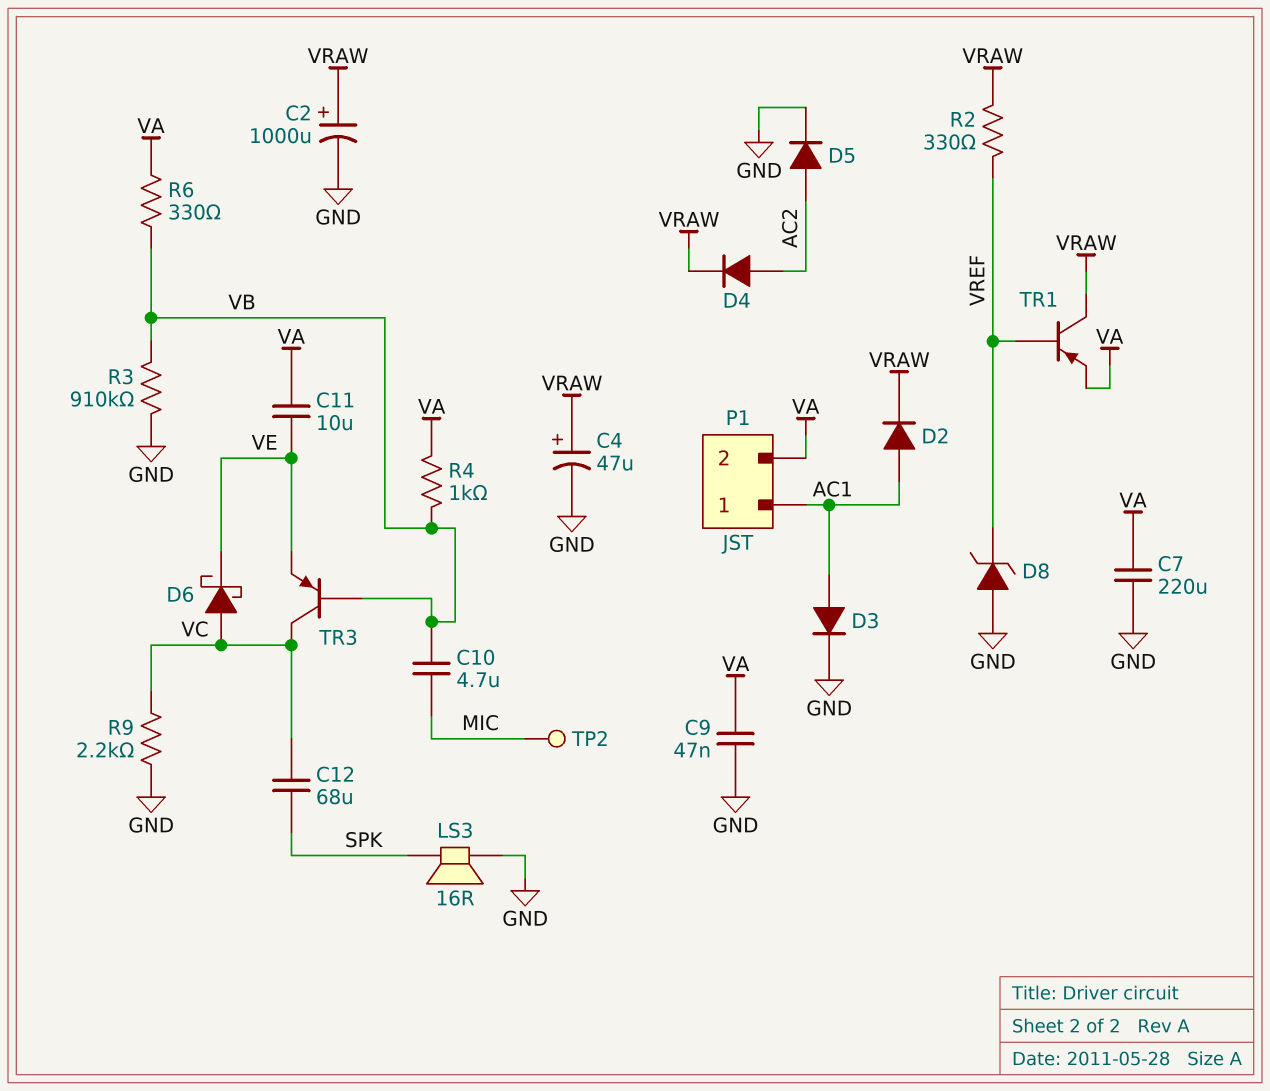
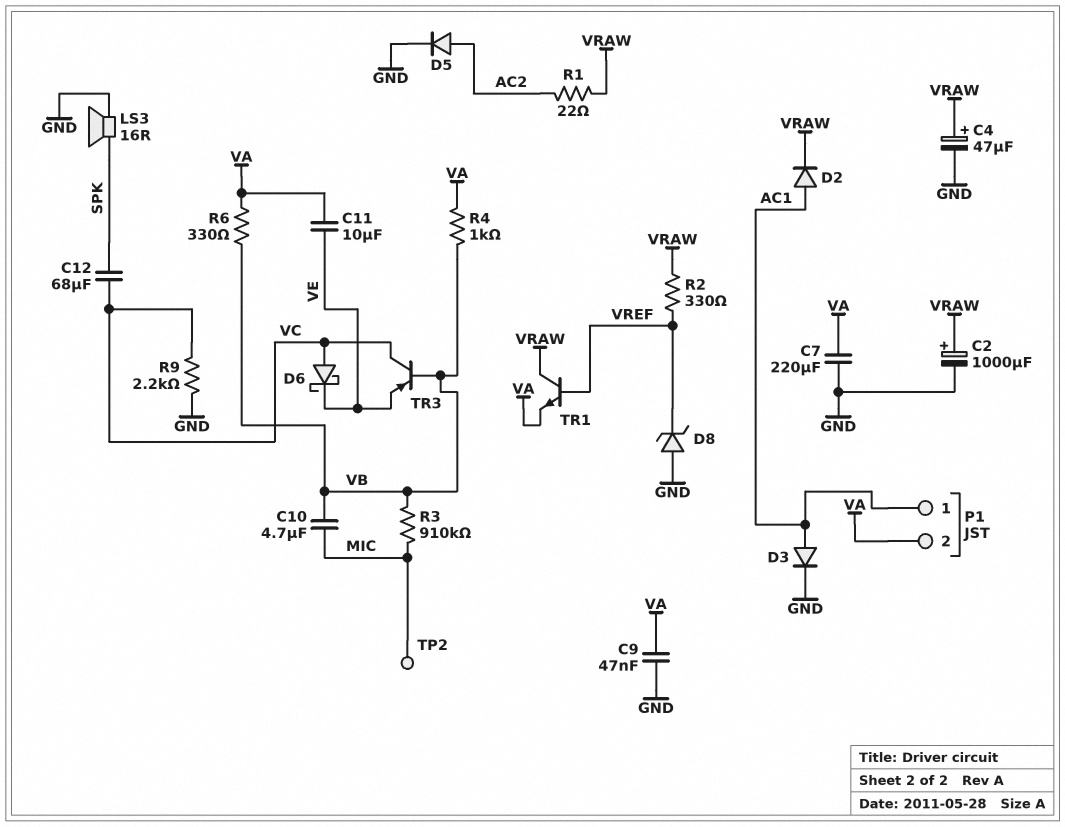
D4: diode (A AC2, K VRAW) -> none
R1: none -> 22 (AC2, VRAW)
R3: 910k (GND, VB) -> 910k (MIC, VB)
TR1: PNP (B VREF, C VRAW, E VA) -> NPN (B VREF, C VRAW, E VA)

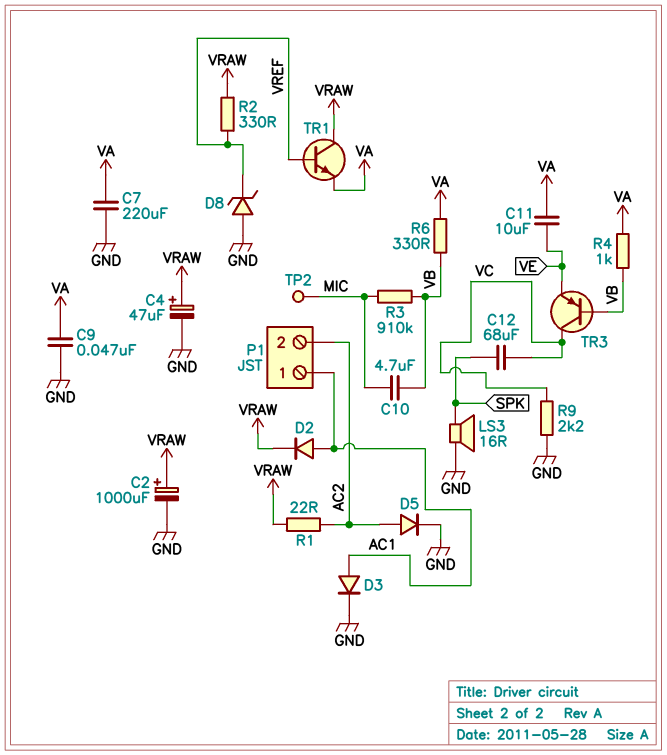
D6: schottky (A VC, K VE) -> none
P1 pin 2: VA -> AC2

